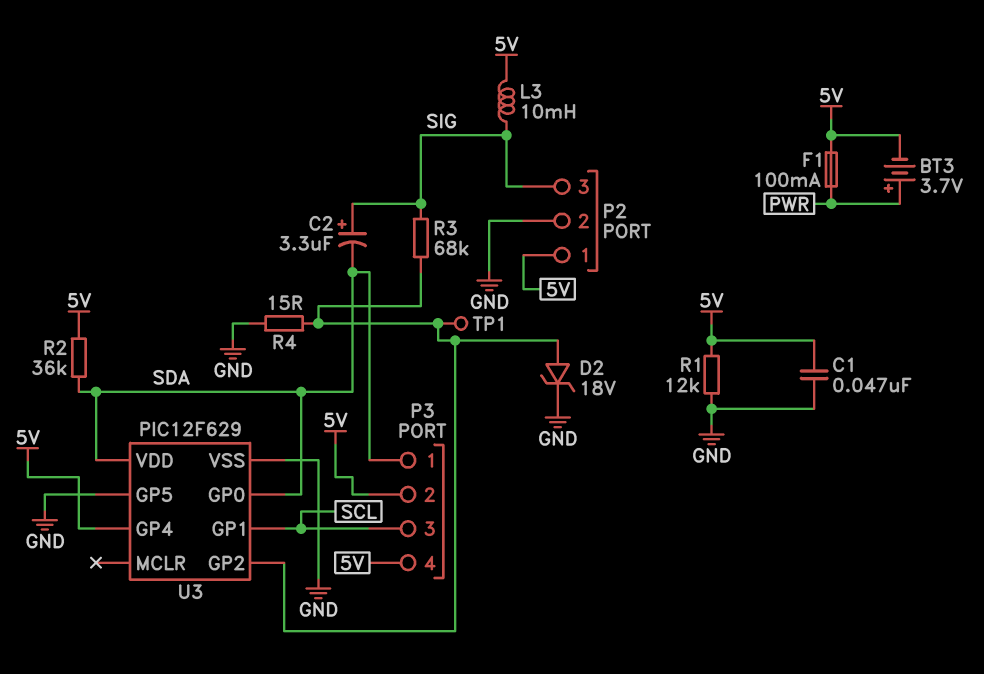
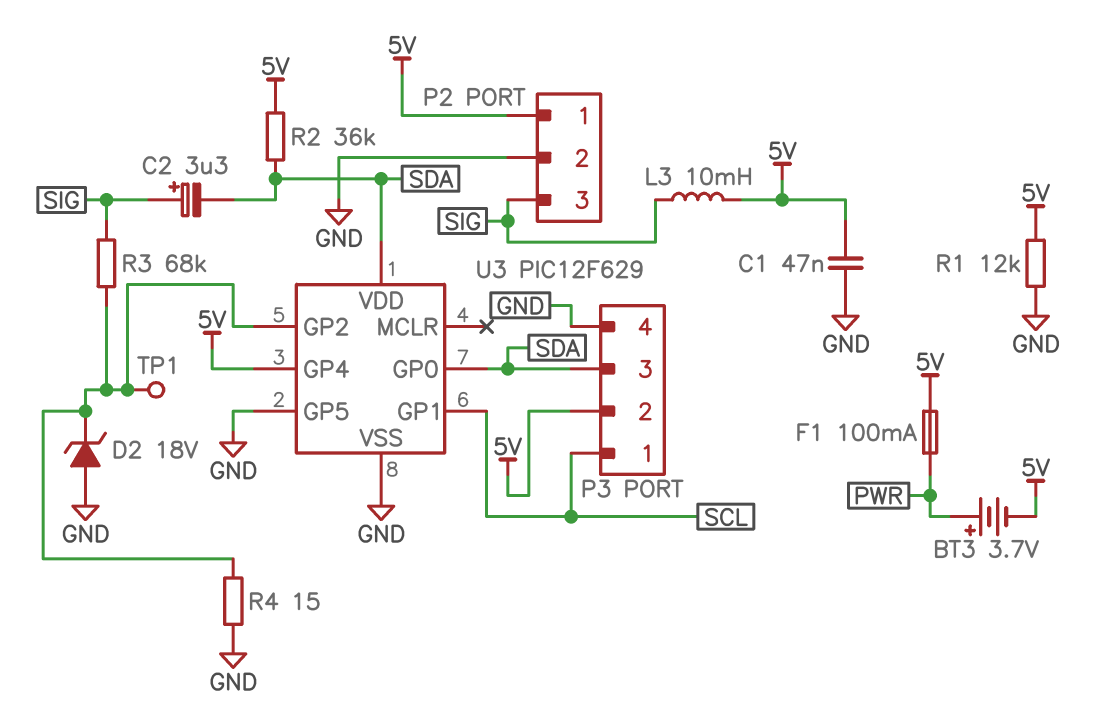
D2: zener 18V (A U3/GP2, K GND) -> zener 18V (A GND, K U3/GP2)
P3 pin 1: SDA -> SCL
P3 pin 3: SCL -> SDA
P3 pin 4: 5V -> GND

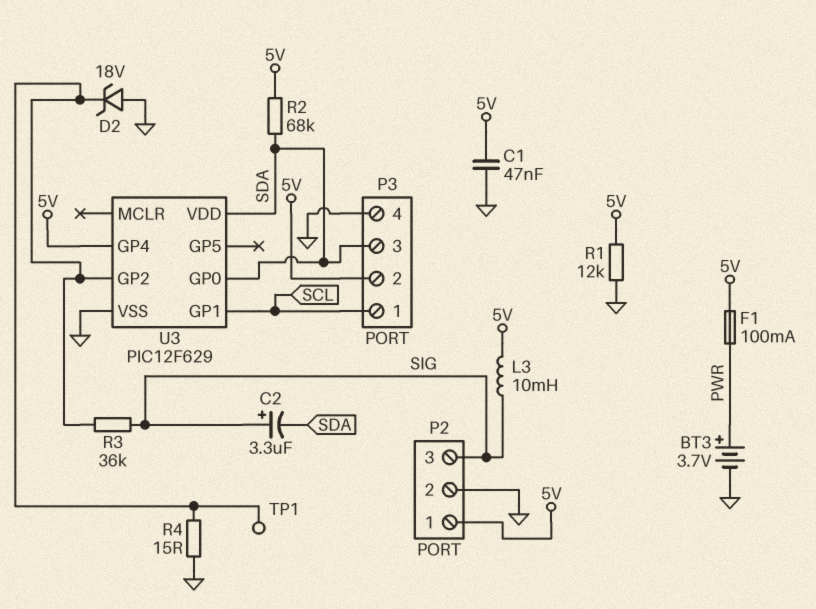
BT3: 3.7V (plus PWR, minus 5V) -> 3.7V (plus PWR, minus GND)
R2: 36k (5V, SDA) -> 68k (5V, SDA)
R3: 68k (SIG, U3/GP2) -> 36k (SIG, U3/GP2)
U3 pin GP5: GND -> none

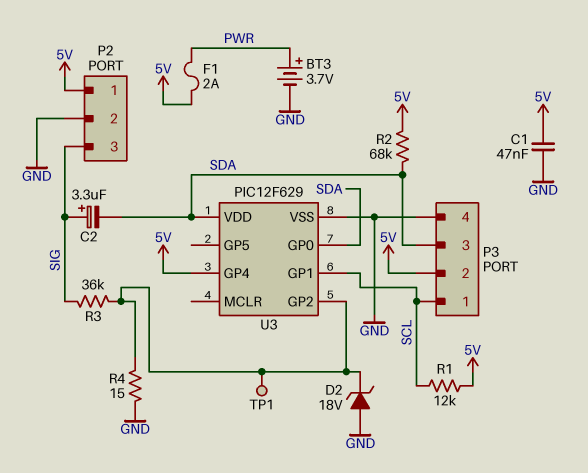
F1: 100mA (5V, PWR) -> 2A (5V, PWR)
L3: 10mH (5V, SIG) -> none
R1: 12k (5V, GND) -> 12k (5V, SCL)

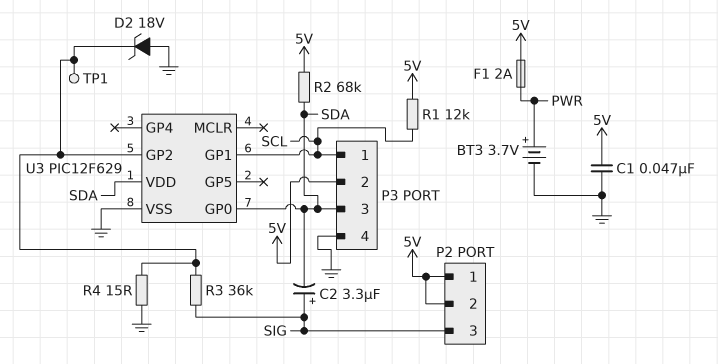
P2 pin 2: GND -> 5V
U3 pin GP4: 5V -> none

